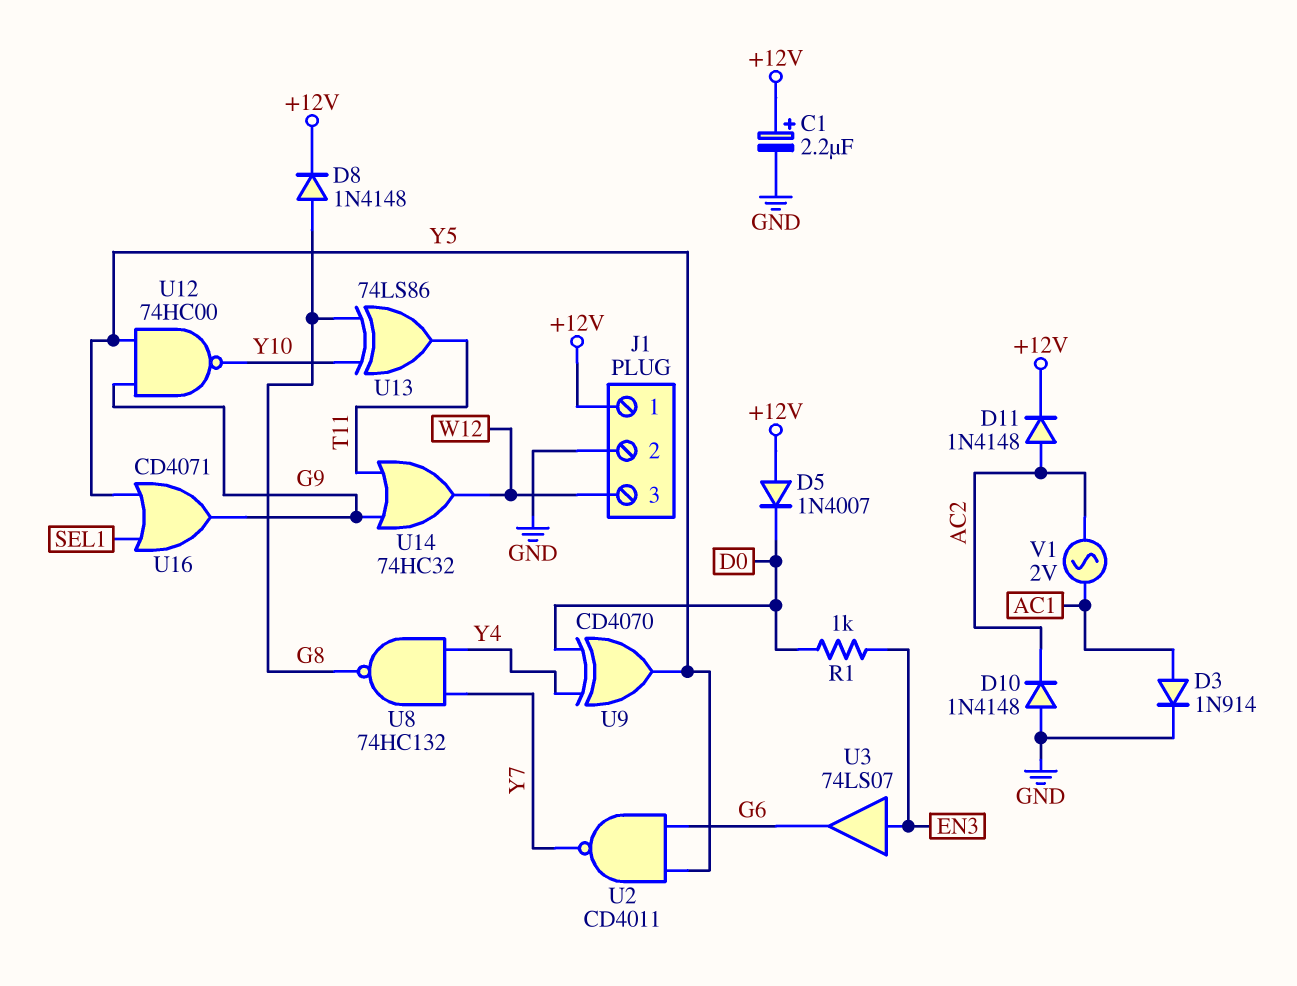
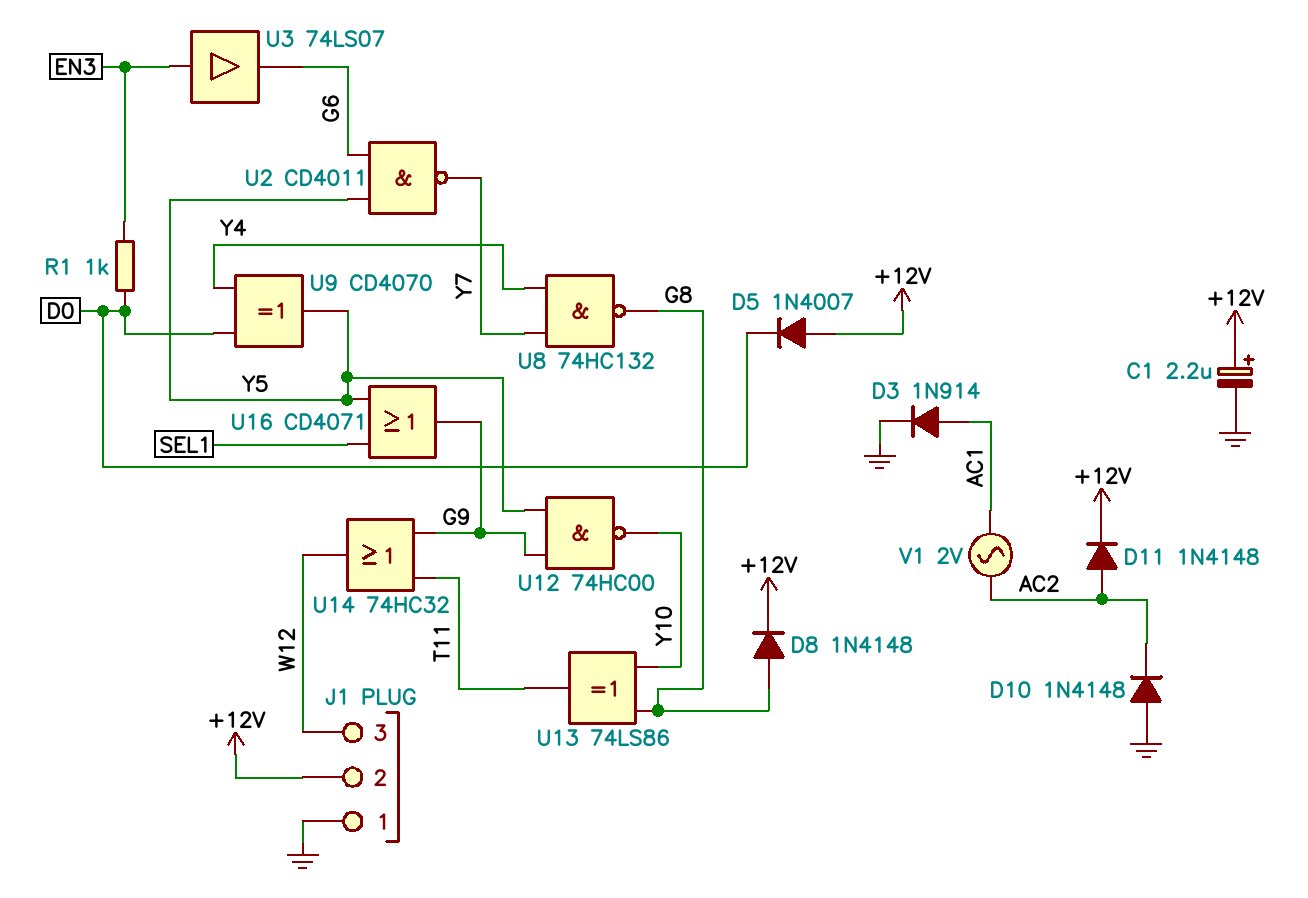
J1 pin 1: +12V -> GND
J1 pin 2: GND -> +12V

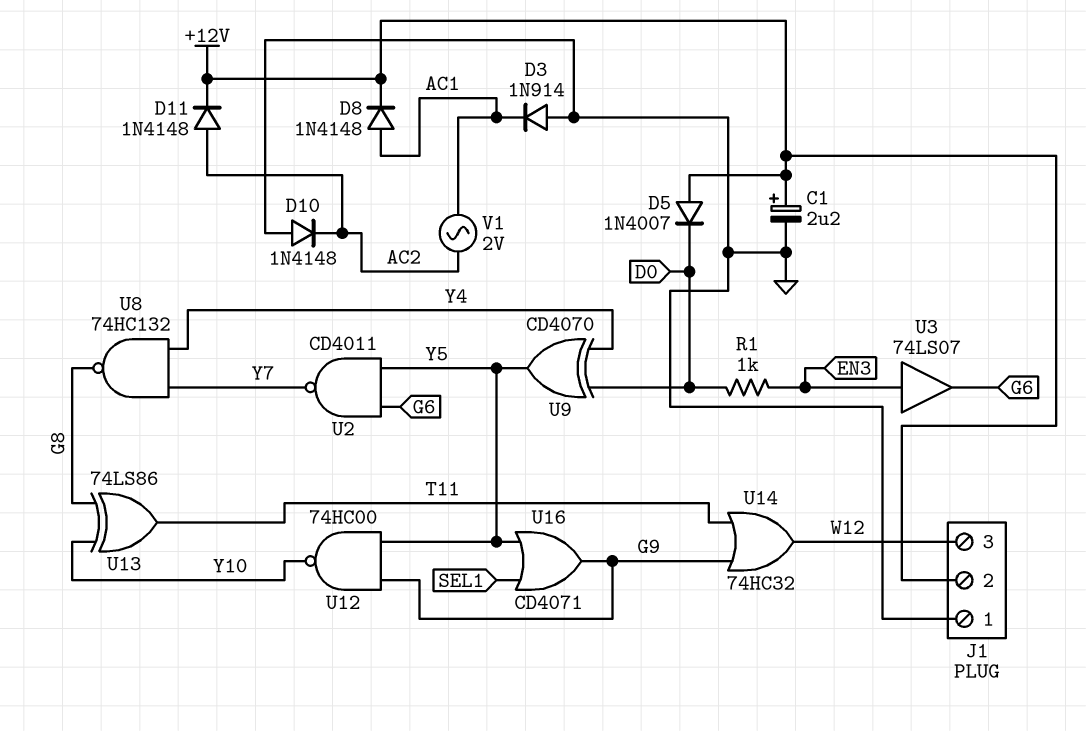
D3: diode 1N914 (A AC1, K GND) -> diode 1N914 (A GND, K AC1)
D8: diode 1N4148 (A G8, K +12V) -> diode 1N4148 (A AC1, K +12V)

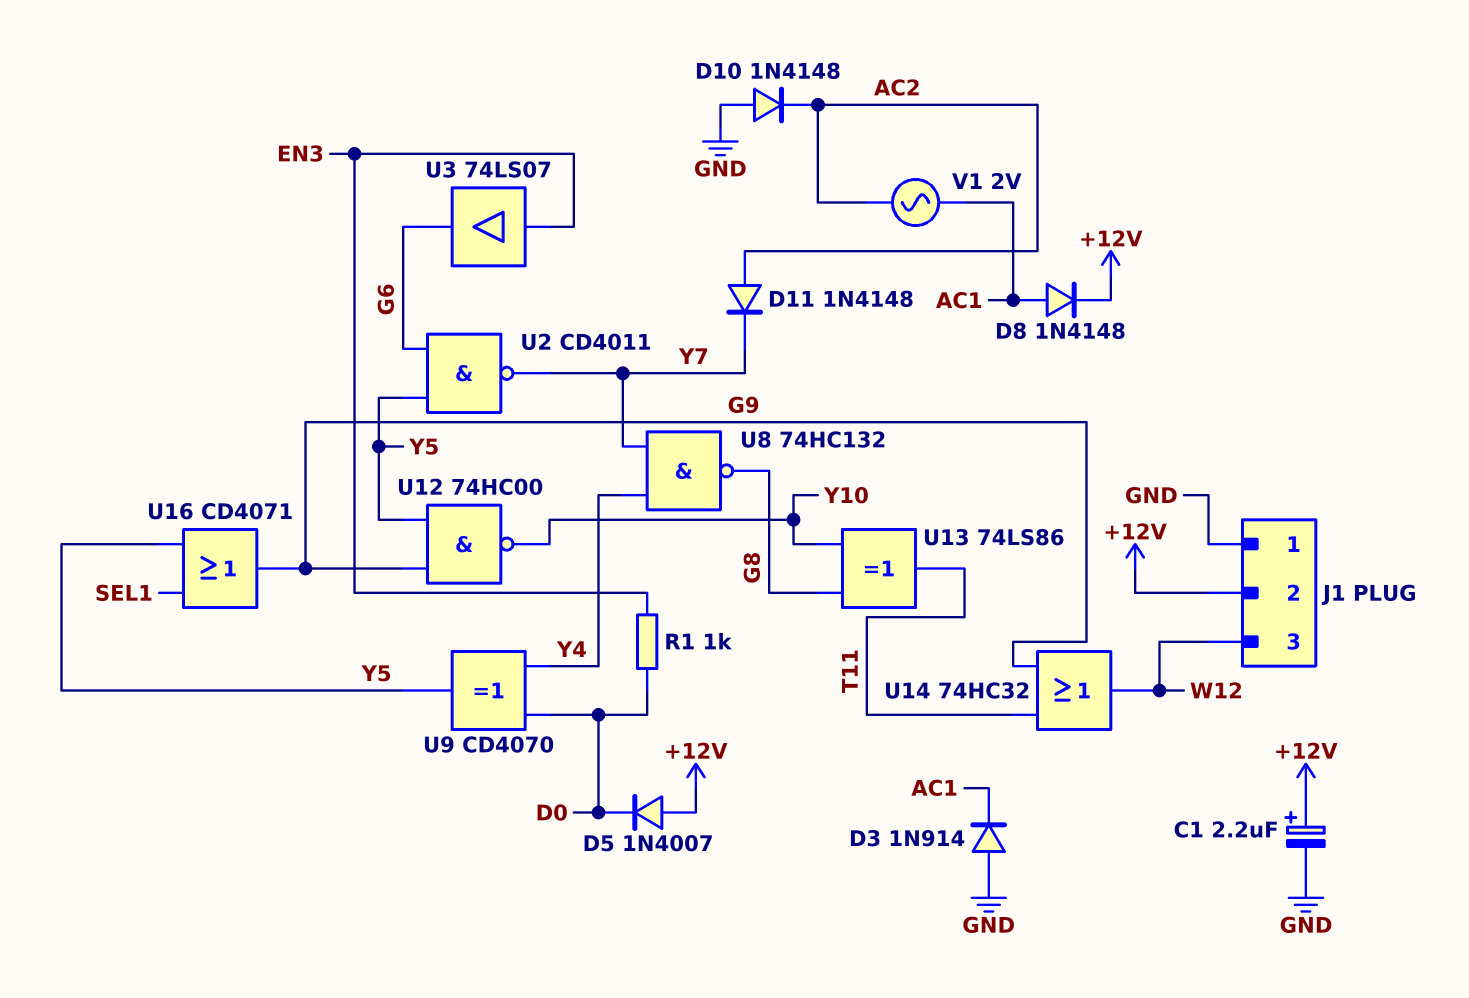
D11: diode 1N4148 (A AC2, K +12V) -> diode 1N4148 (A AC2, K Y7)

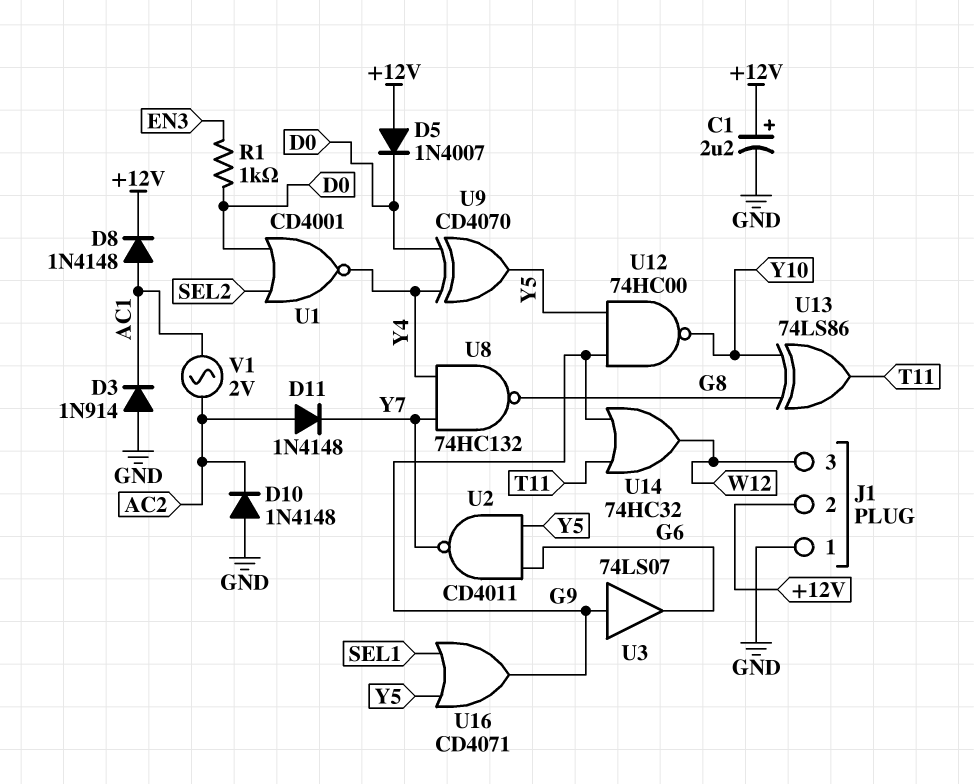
U1: none -> NOR CD4001 (in D0, in SEL2, out Y4)
U3: buffer 74LS07 (in EN3, out G6) -> buffer 74LS07 (in G9, out G6)

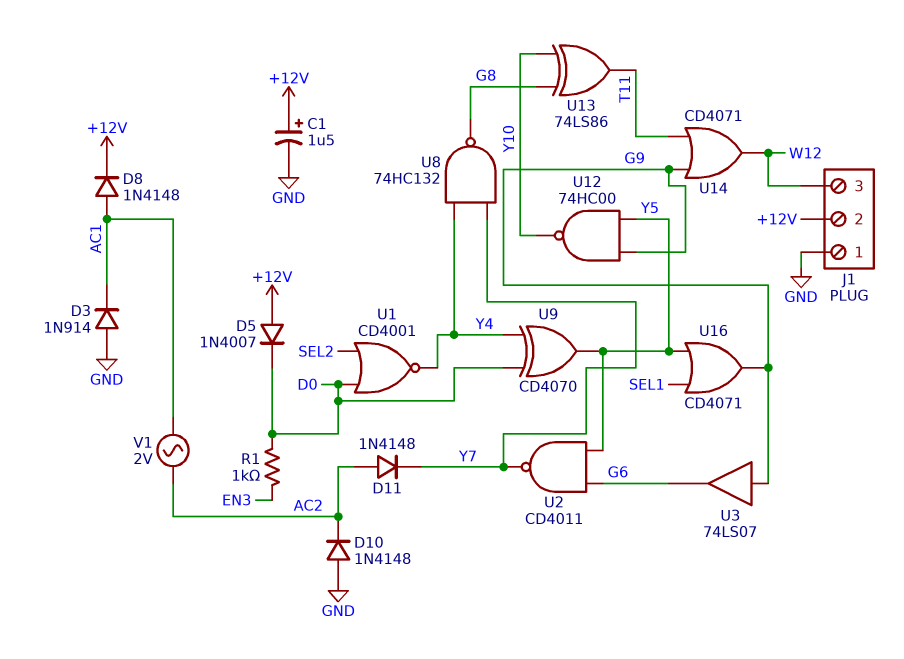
C1: 2.2uF (plus +12V, minus GND) -> 1.5uF (plus +12V, minus GND)
U14: OR 74HC32 (in G9, in T11, out W12) -> OR CD4071 (in G9, in T11, out W12)

